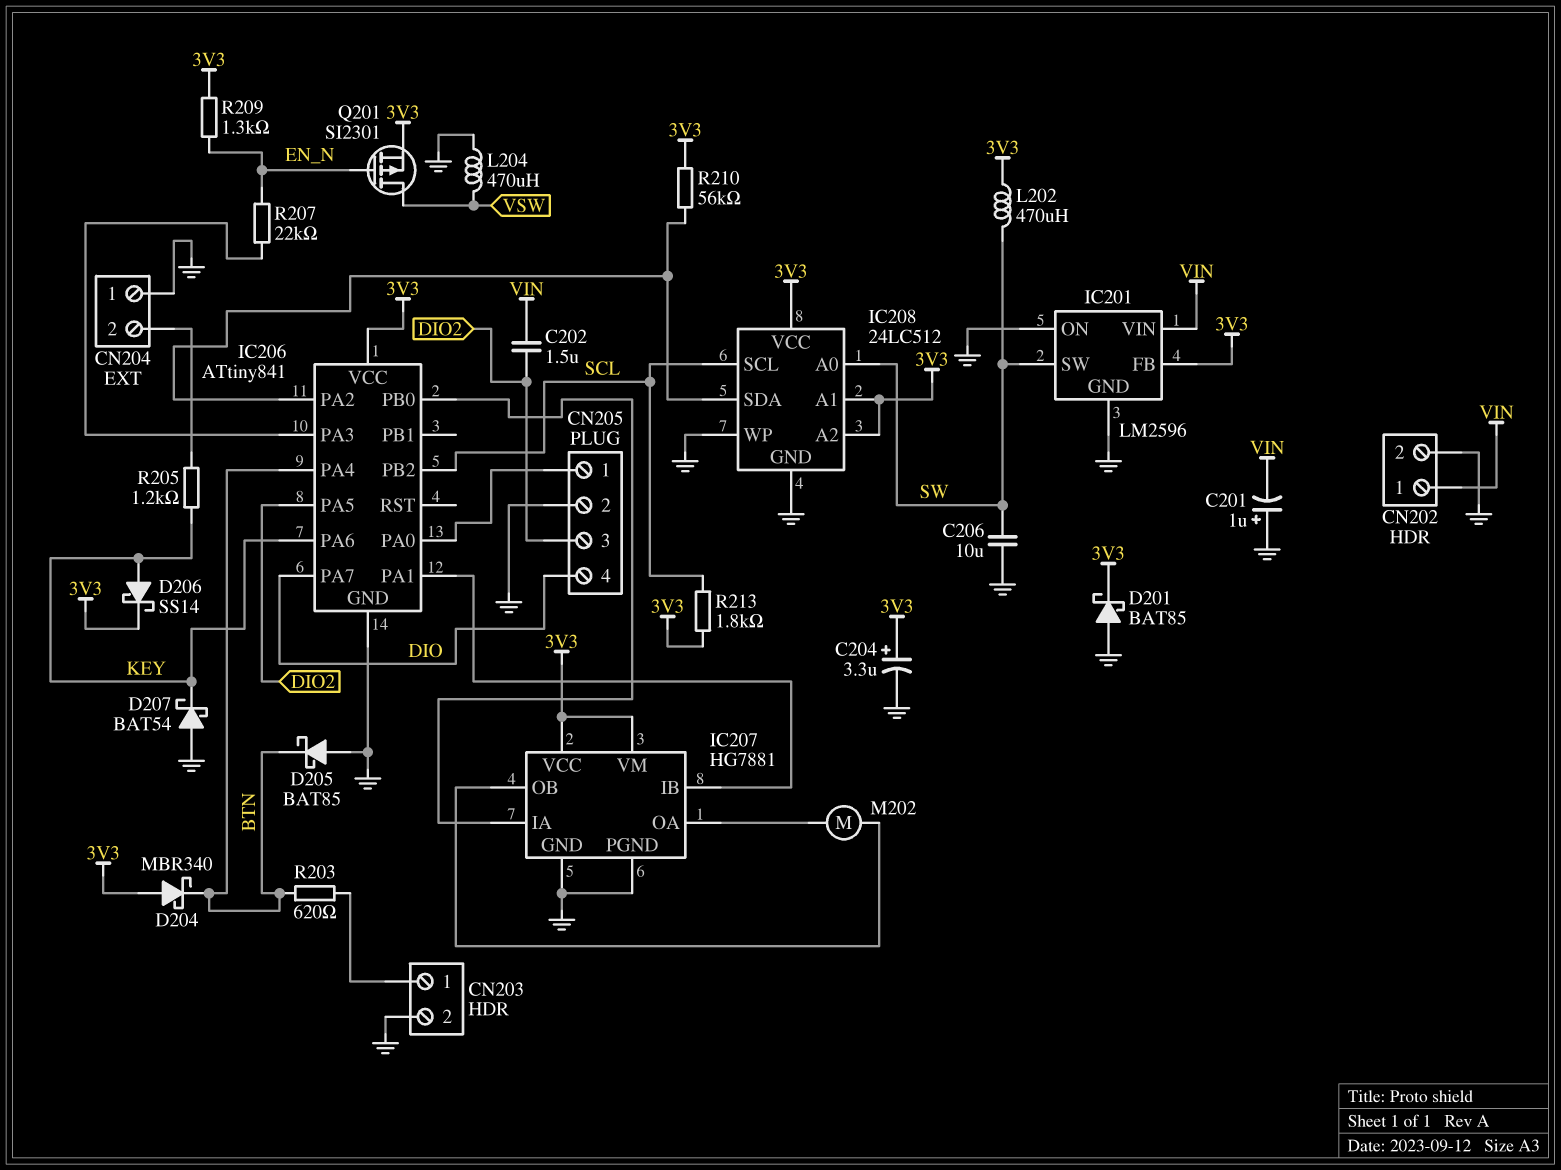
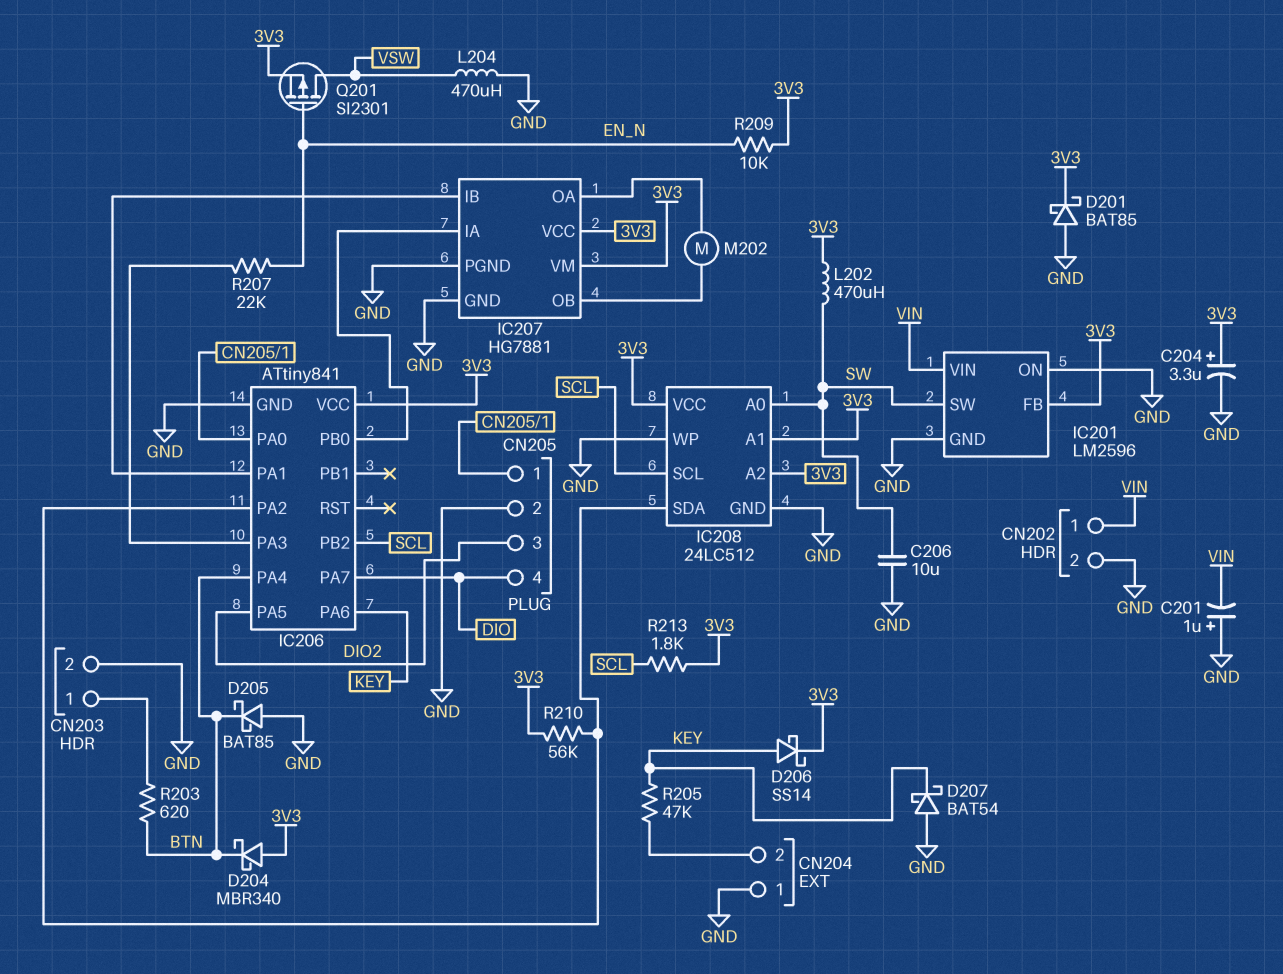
C202: 1.5uF (DIO2, VIN) -> none
R205: 1.2k (CN204/2, KEY) -> 47k (CN204/2, KEY)
R209: 1.3k (3V3, EN_N) -> 10k (3V3, EN_N)

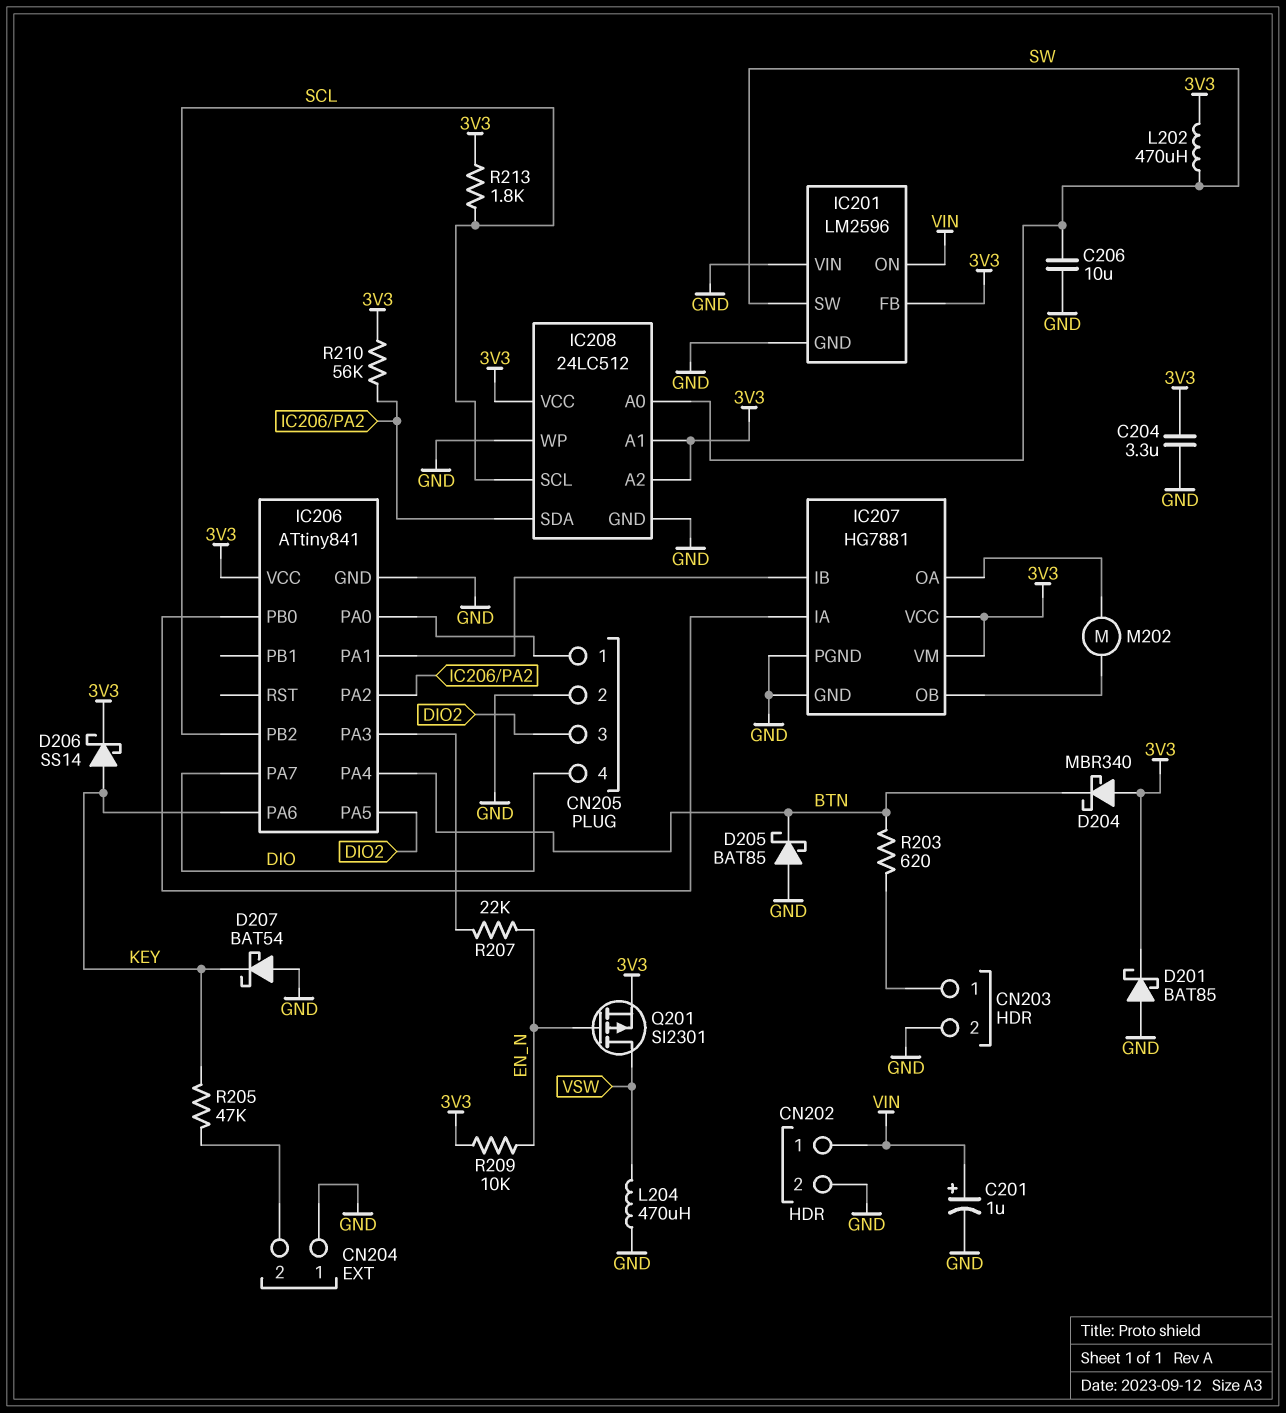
C201: 1uF (plus GND, minus VIN) -> 1uF (plus VIN, minus GND)
C204: 3.3uF (plus 3V3, minus GND) -> 3.3uF (3V3, GND)
IC201 pin ON: GND -> VIN
IC201 pin VIN: VIN -> GND

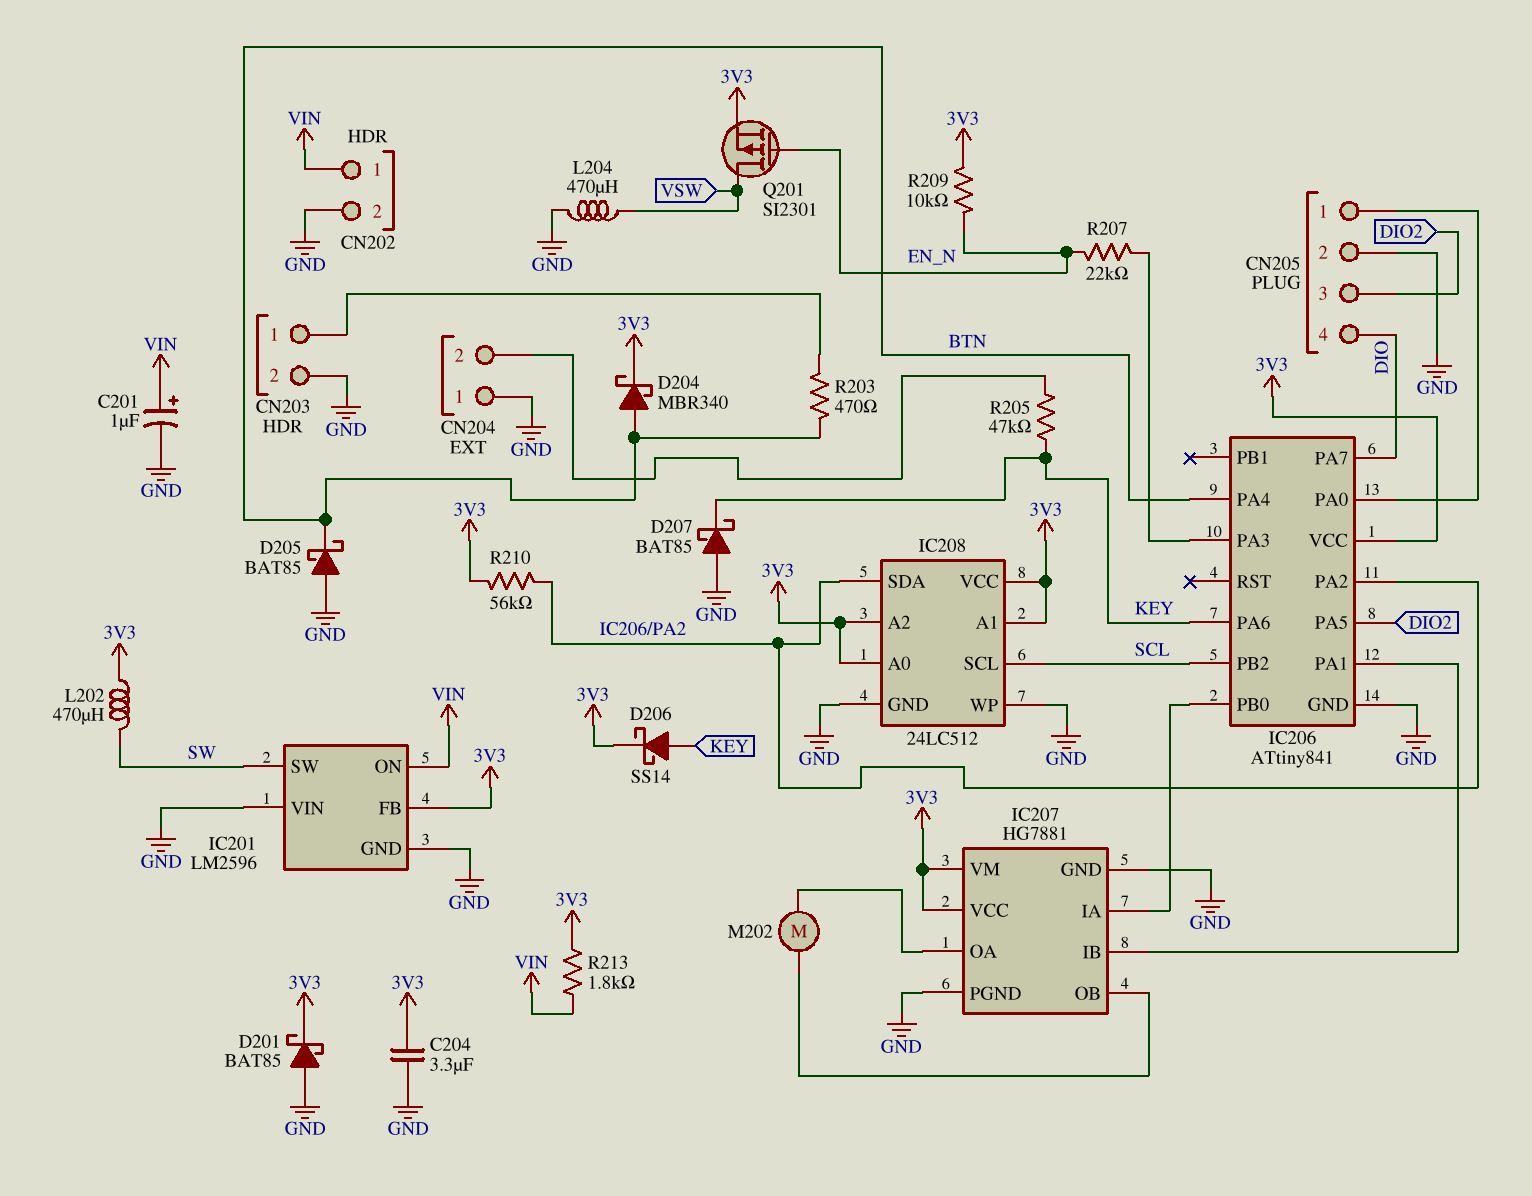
C206: 10uF (GND, SW) -> none
D204: schottky MBR340 (A 3V3, K BTN) -> schottky MBR340 (A BTN, K 3V3)
D207: schottky BAT54 (A GND, K KEY) -> schottky BAT85 (A GND, K KEY)
IC208 pin A0: SW -> 3V3
R203: 620 (BTN, CN203/1) -> 470 (BTN, CN203/1)
R213: 1.8k (3V3, SCL) -> 1.8k (3V3, VIN)

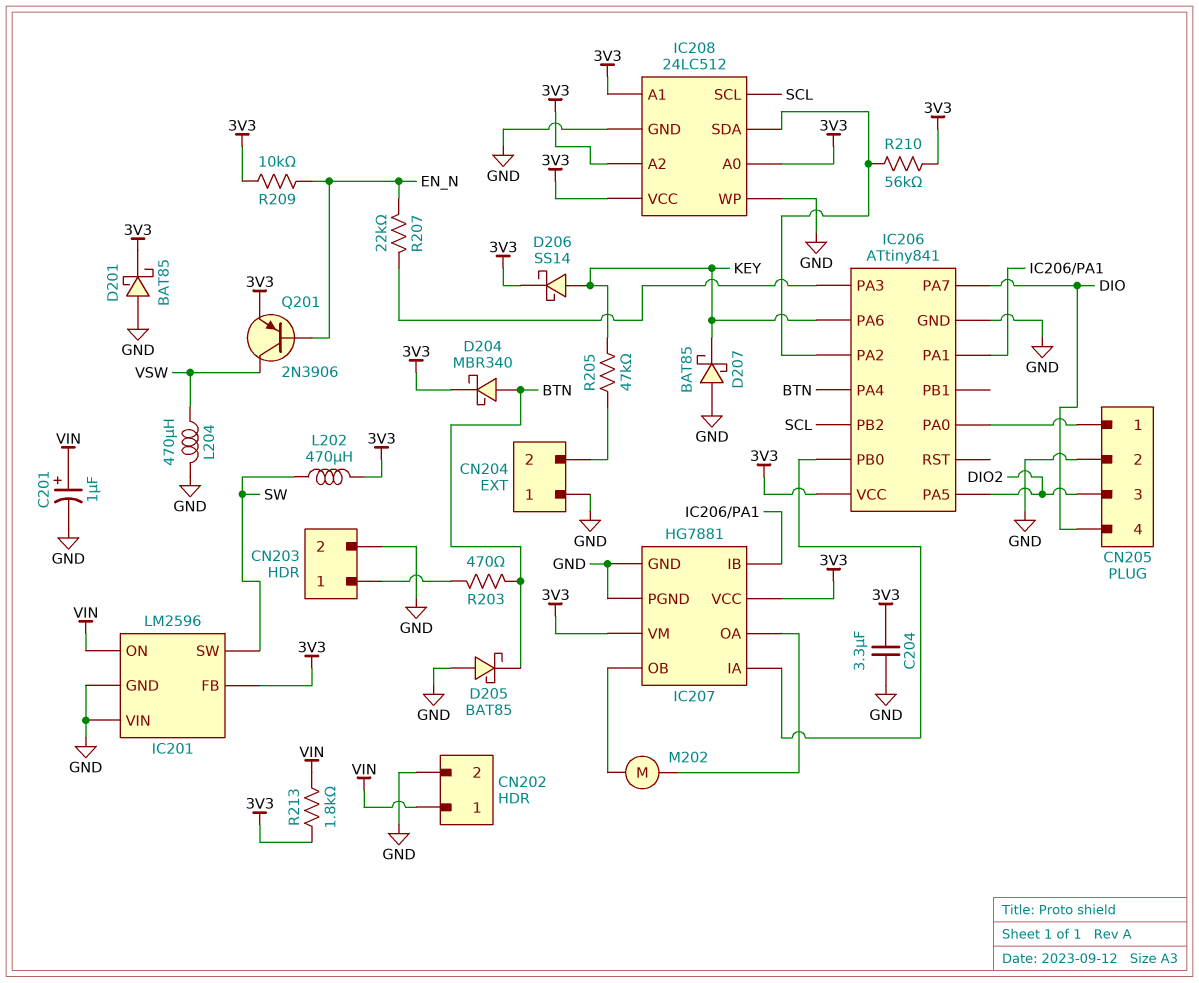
Q201: PMOS SI2301 (G EN_N, D VSW, S 3V3) -> PNP 2N3906 (B EN_N, C VSW, E 3V3)

